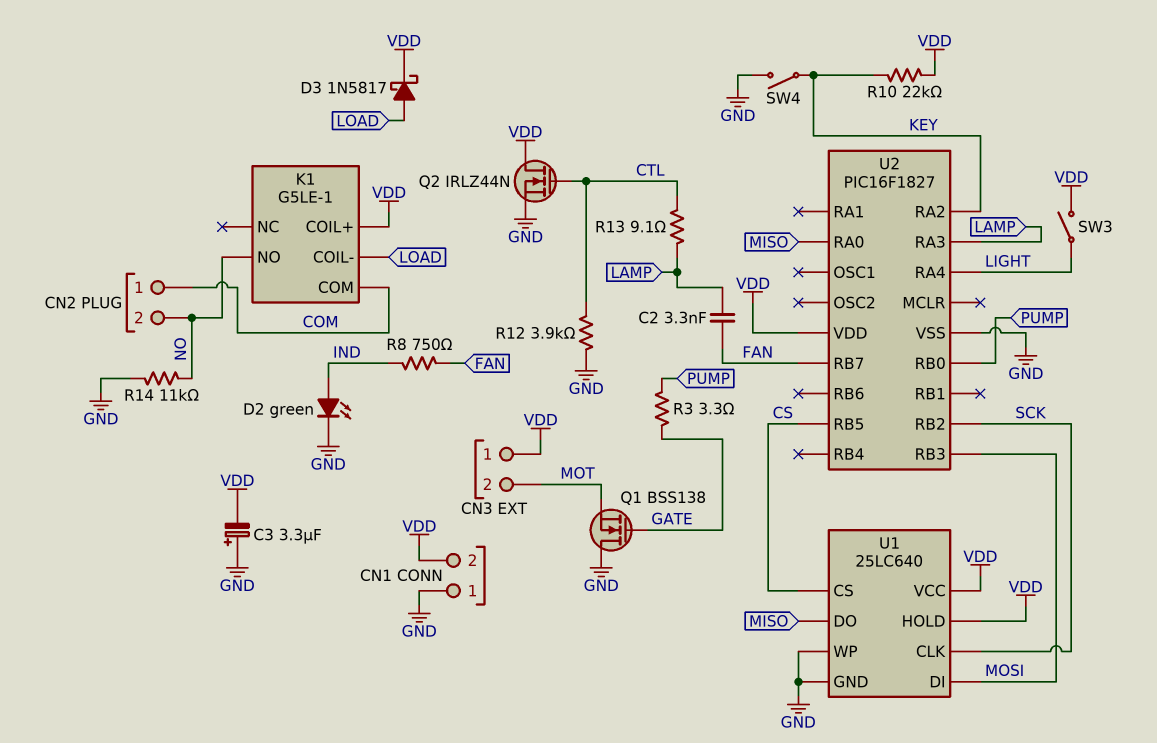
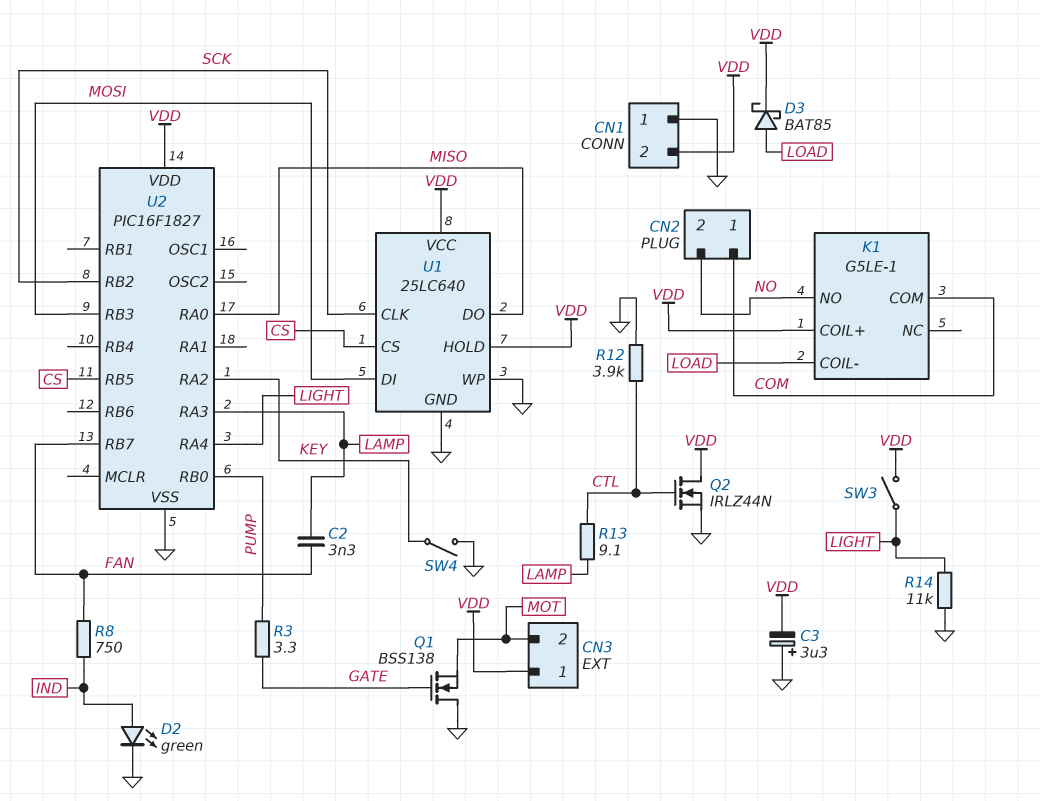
D3: schottky 1N5817 (A LOAD, K VDD) -> schottky BAT85 (A LOAD, K VDD)
R10: 22k (KEY, VDD) -> none
R14: 11k (GND, NO) -> 11k (GND, LIGHT)

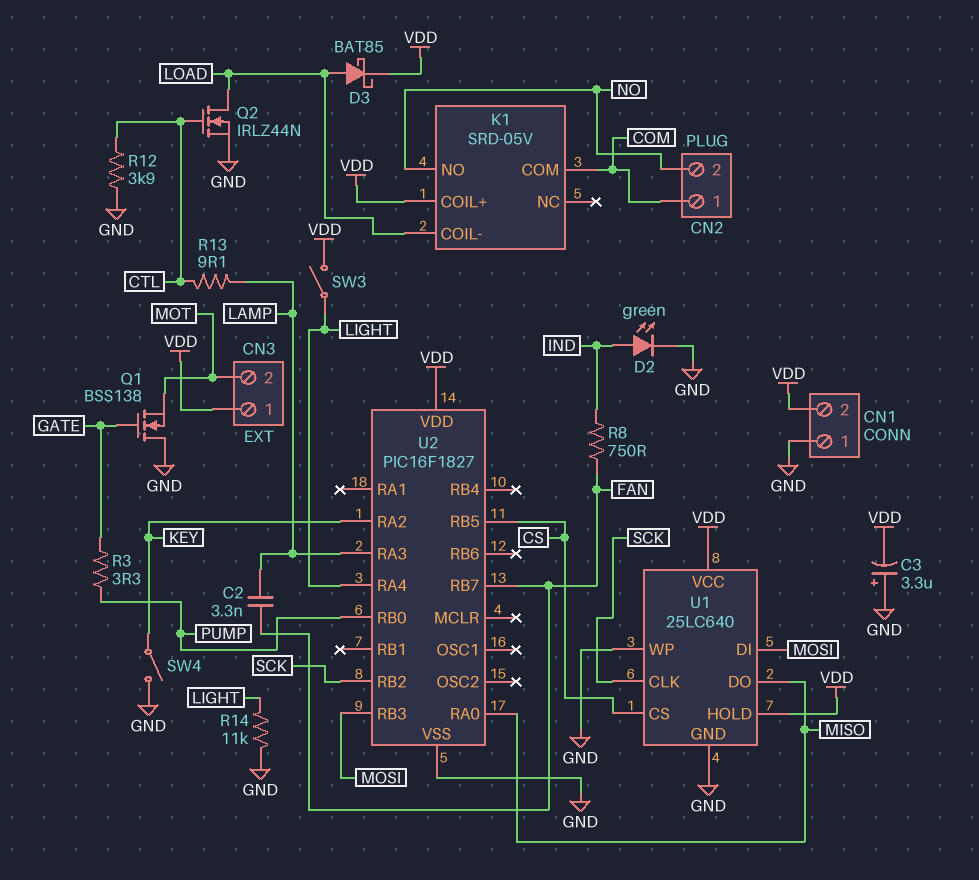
K1: G5LE-1 -> SRD-05V
Q2: NMOS IRLZ44N (G CTL, D VDD, S GND) -> NMOS IRLZ44N (G CTL, D LOAD, S GND)

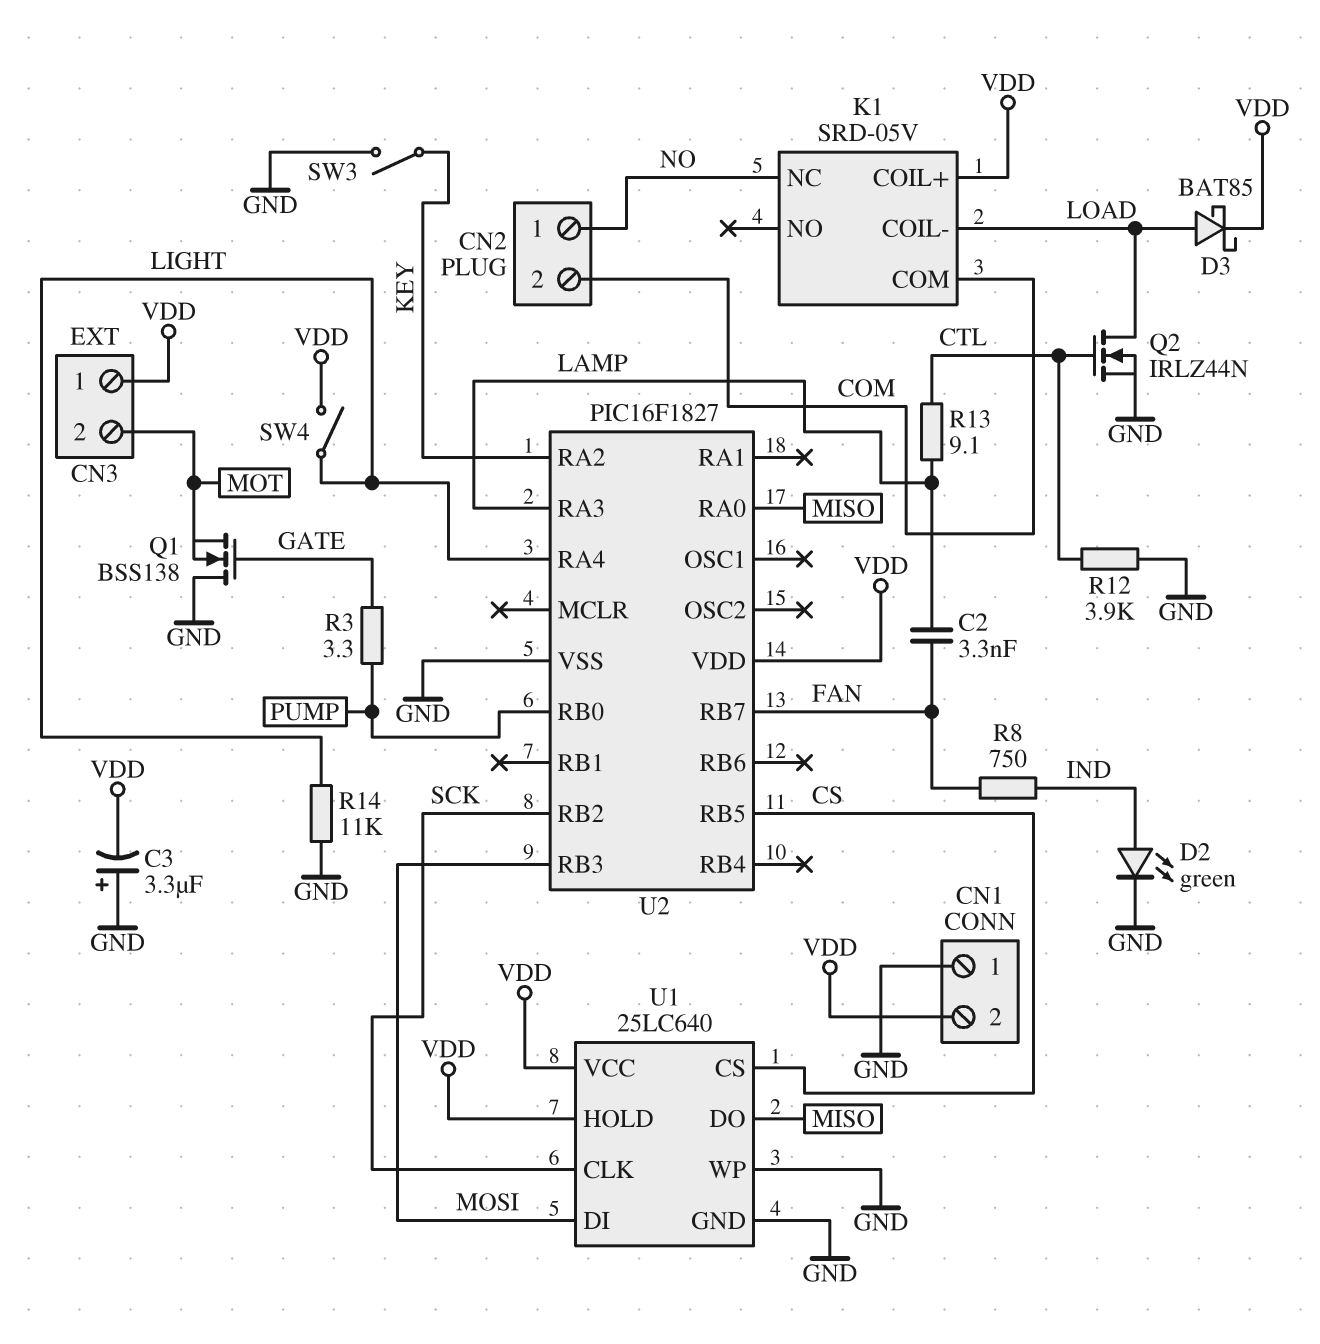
CN2 pin 1: COM -> NO
CN2 pin 2: NO -> COM
K1 pin NC: none -> NO
K1 pin NO: NO -> none
SW3: switch (LIGHT, VDD) -> switch (GND, KEY)
SW4: switch (GND, KEY) -> switch (LIGHT, VDD)

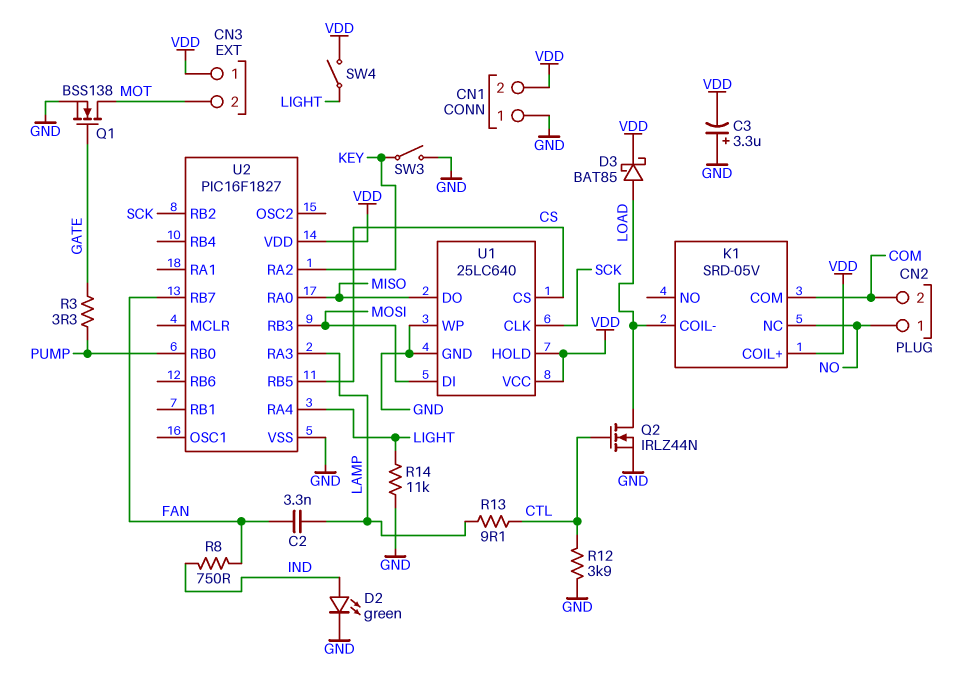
Q1: NMOS BSS138 (G GATE, D GND, S MOT) -> NMOS BSS138 (G GATE, D MOT, S GND)

